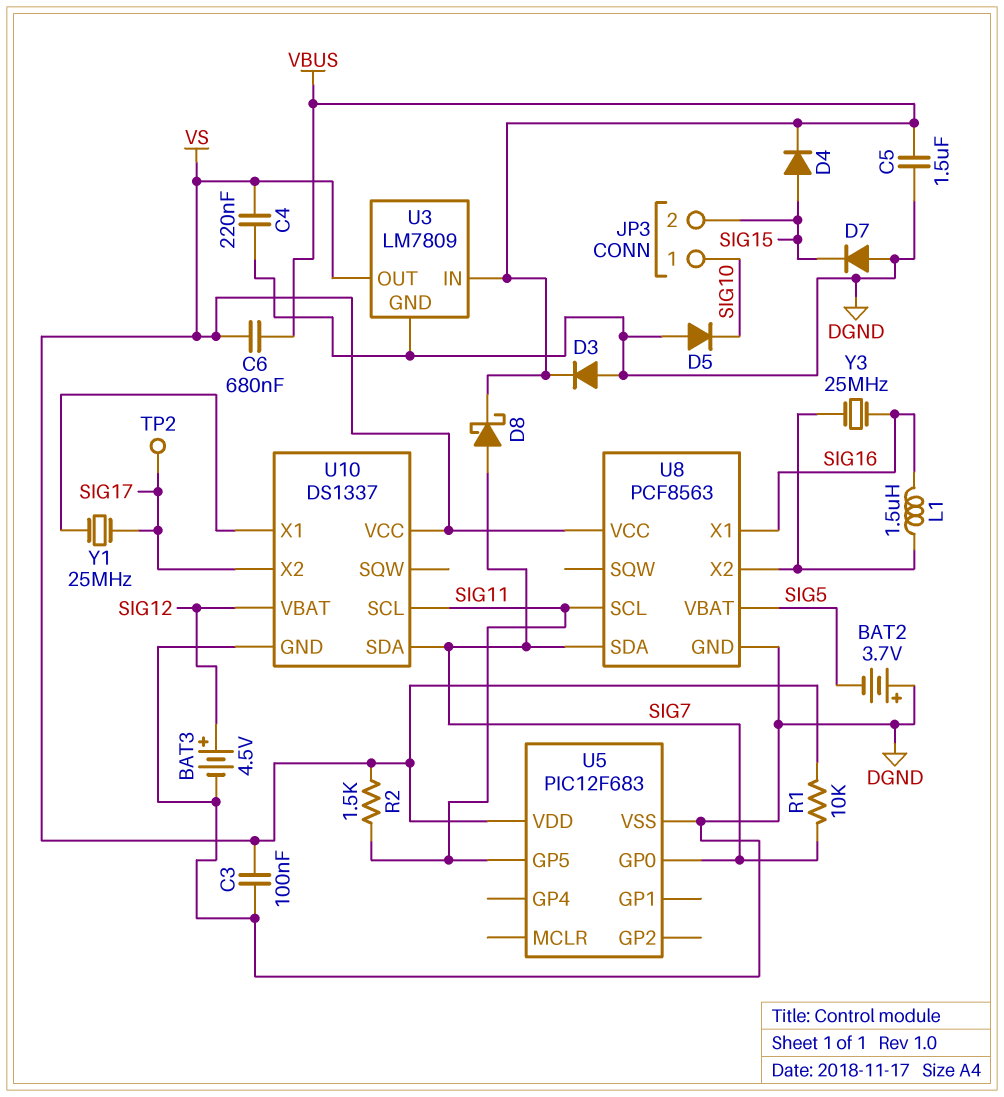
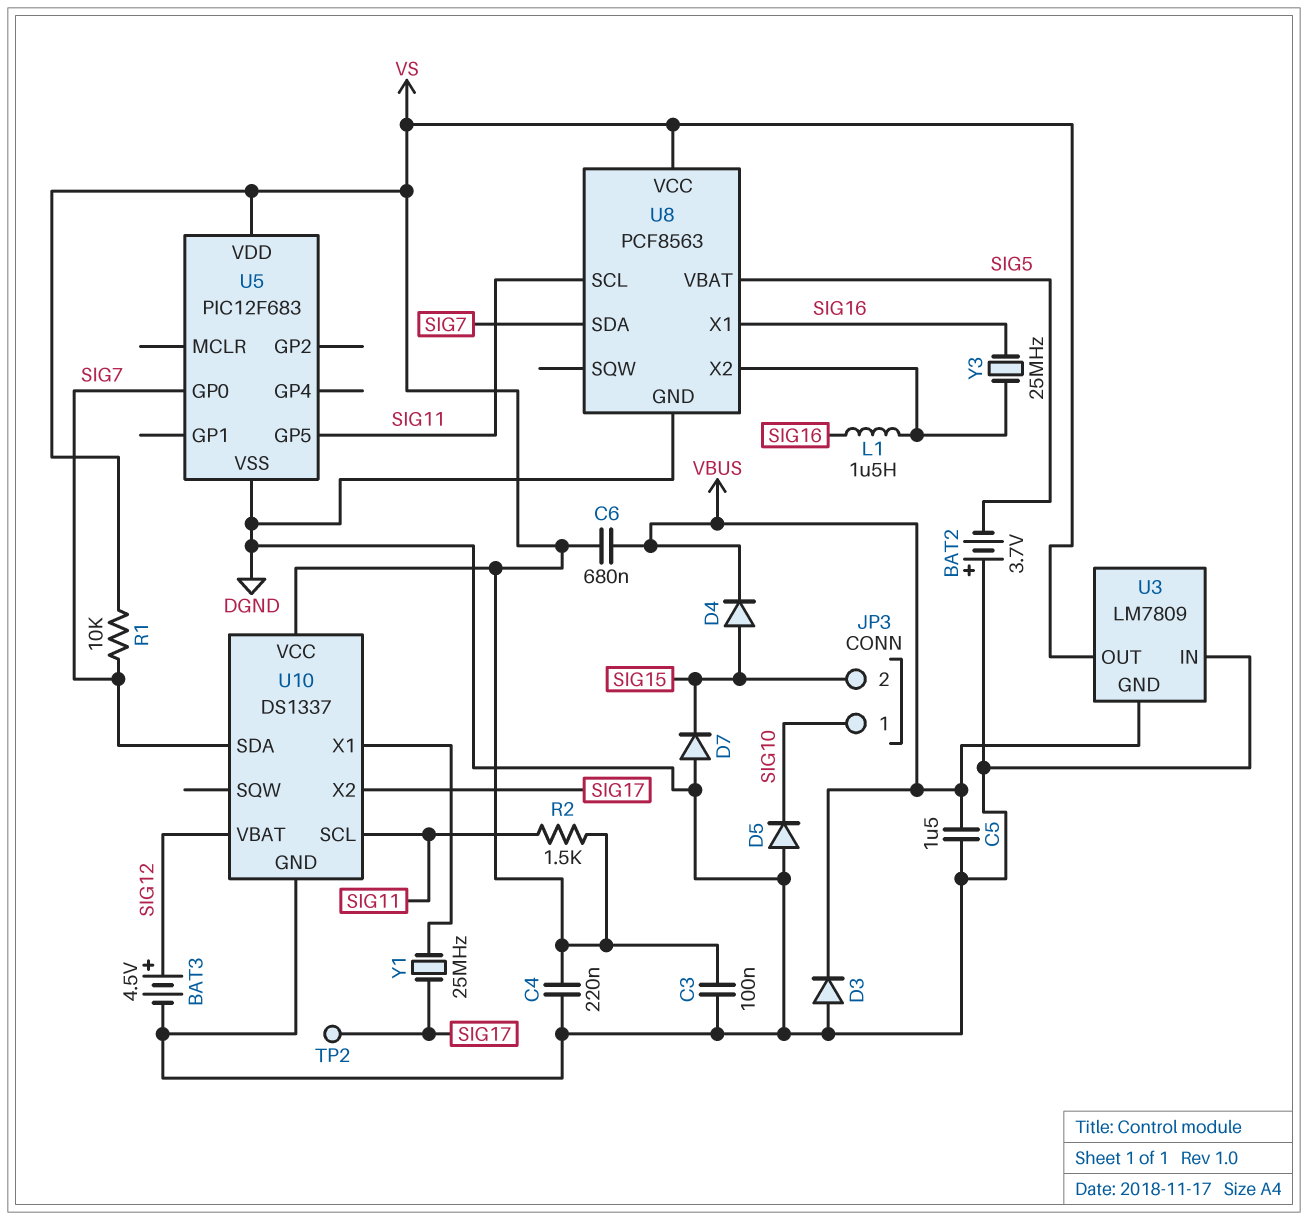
D8: schottky (A SIG7, K VBUS) -> none
U3 pin GND: DGND -> VBUS
U3 pin IN: VBUS -> DGND

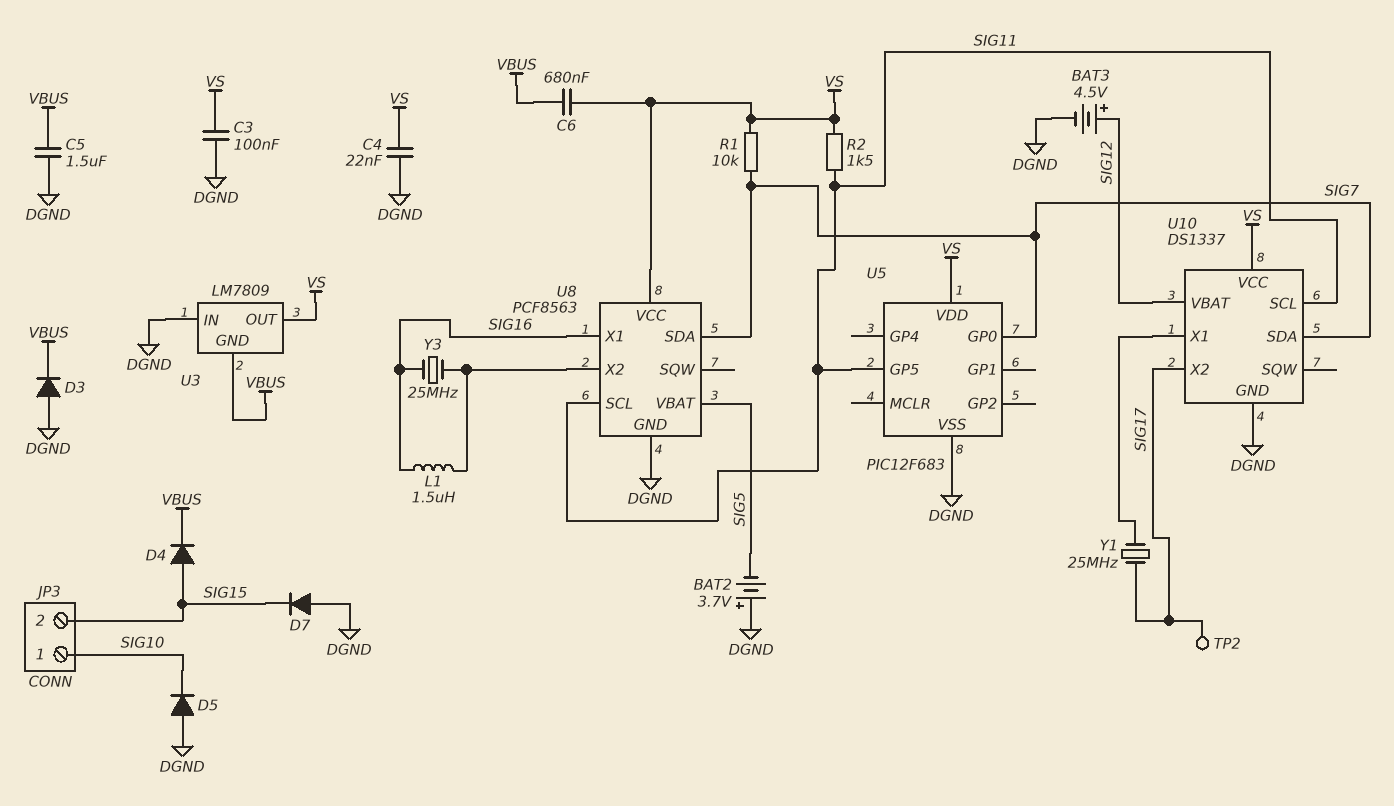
C4: 220nF (DGND, VS) -> 22nF (DGND, VS)

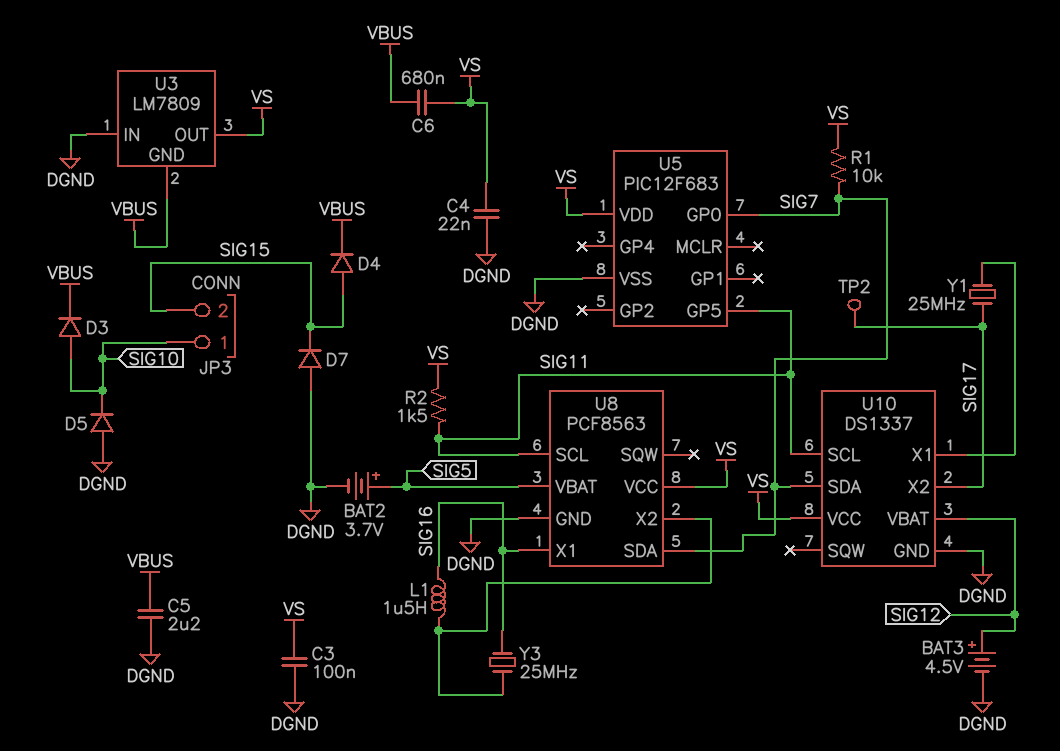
BAT2: 3.7V (plus DGND, minus SIG5) -> 3.7V (plus SIG5, minus DGND)
C5: 1.5uF (DGND, VBUS) -> 2.2uF (DGND, VBUS)
D3: diode (A DGND, K VBUS) -> diode (A SIG10, K VBUS)

